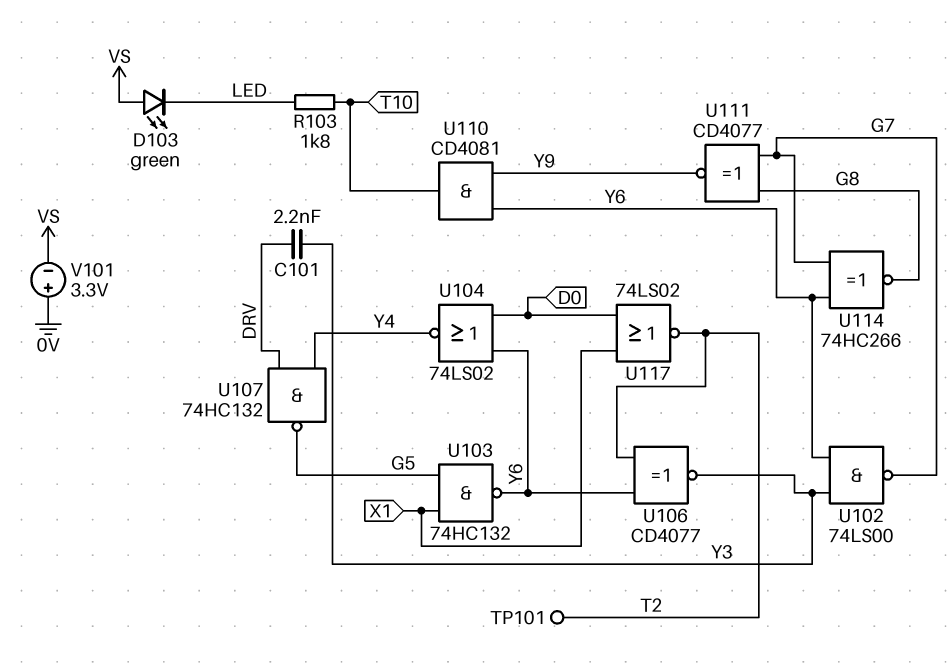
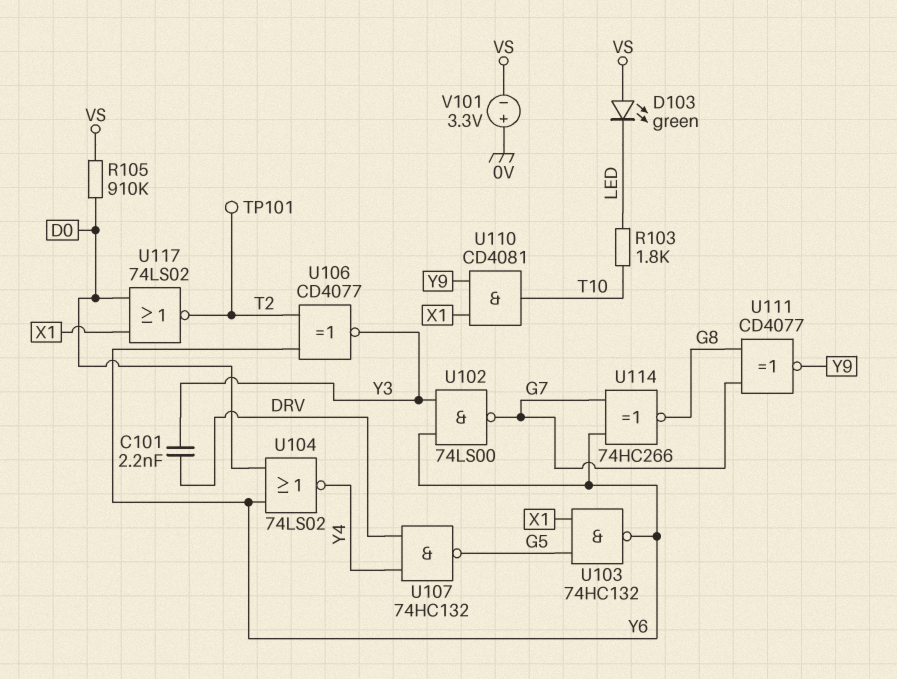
R105: none -> 910k (D0, VS)
U110: AND CD4081 (in Y6, in Y9, out T10) -> AND CD4081 (in X1, in Y9, out T10)

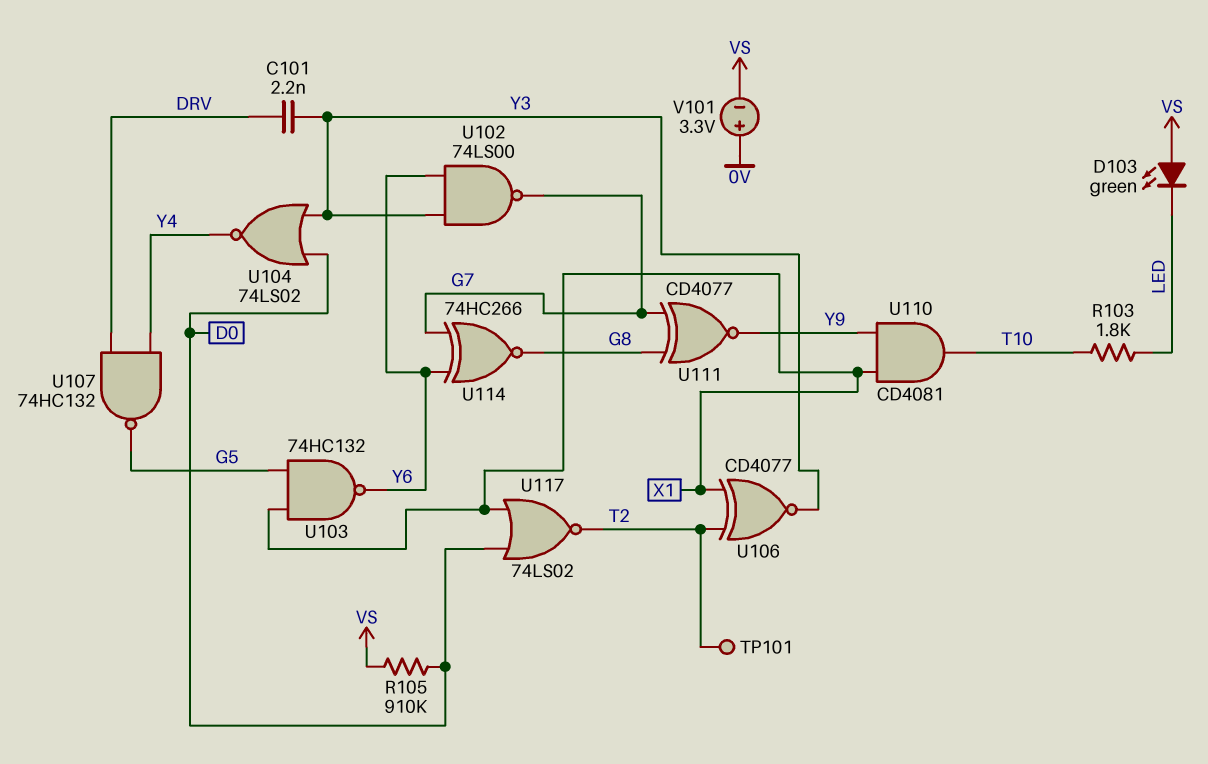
U104: NOR 74LS02 (in D0, in Y6, out Y4) -> NOR 74LS02 (in D0, in Y3, out Y4)
U106: XNOR CD4077 (in T2, in Y6, out Y3) -> XNOR CD4077 (in T2, in X1, out Y3)

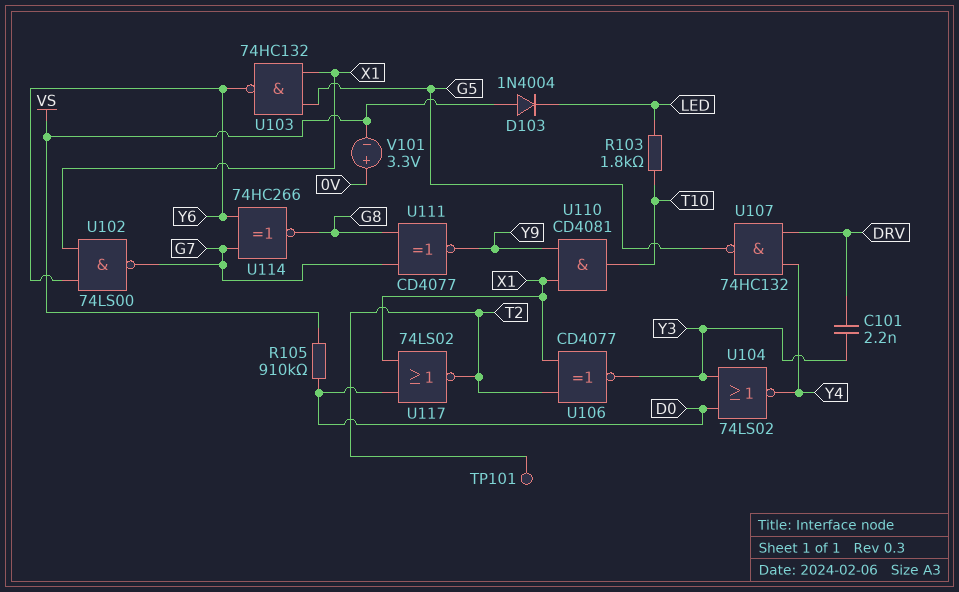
D103: LED green (A VS, K LED) -> diode 1N4004 (A VS, K LED)
U102: NAND 74LS00 (in Y3, in Y6, out G7) -> NAND 74LS00 (in X1, in Y6, out G7)

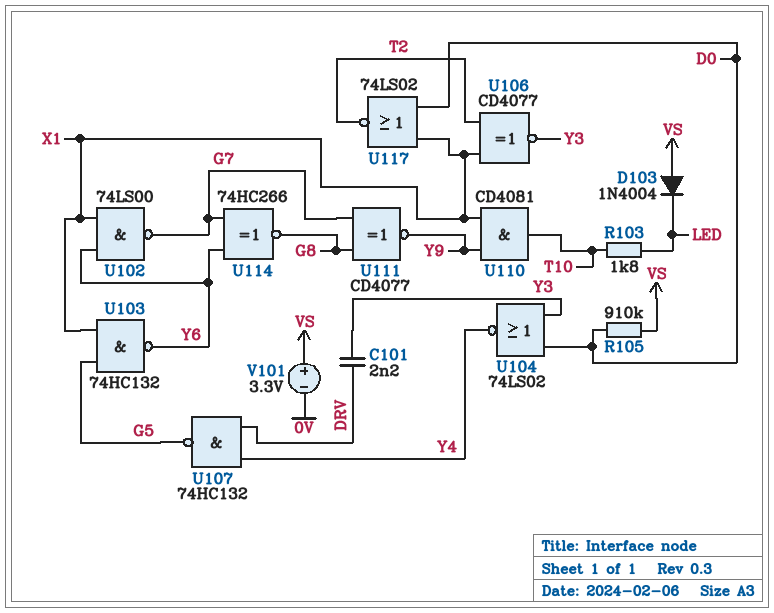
TP101: test point (T2) -> none
V101: 3.3V (plus 0V, minus VS) -> 3.3V (plus VS, minus 0V)

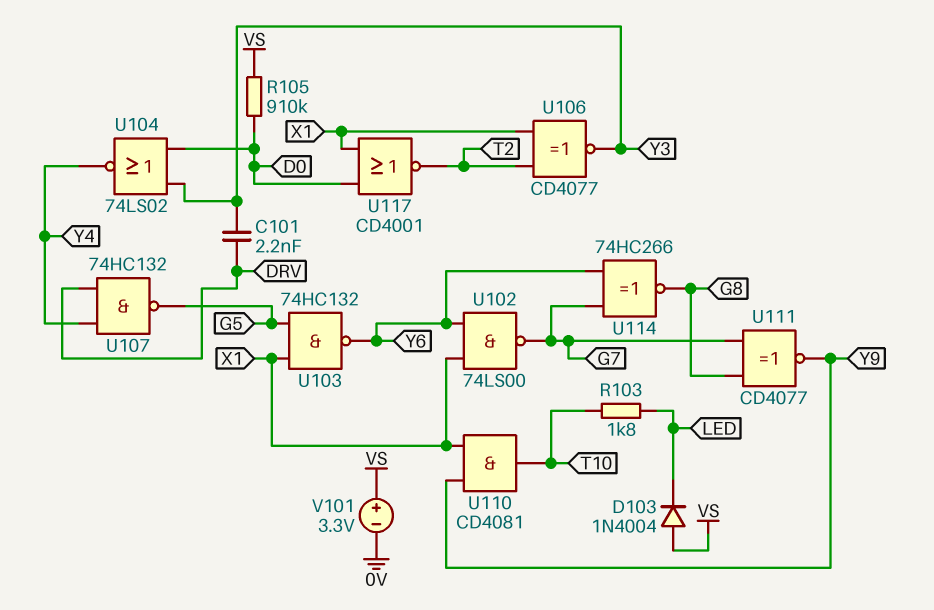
U117: NOR 74LS02 (in D0, in X1, out T2) -> NOR CD4001 (in D0, in X1, out T2)

